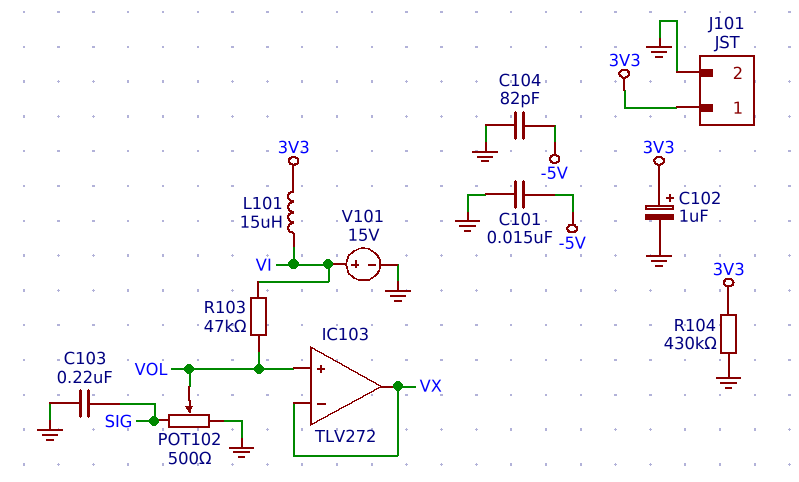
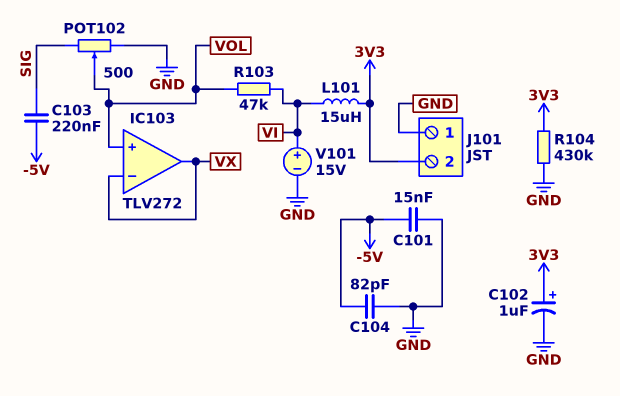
C103: 220nF (GND, SIG) -> 220nF (-5V, SIG)
J101 pin 1: 3V3 -> GND
J101 pin 2: GND -> 3V3

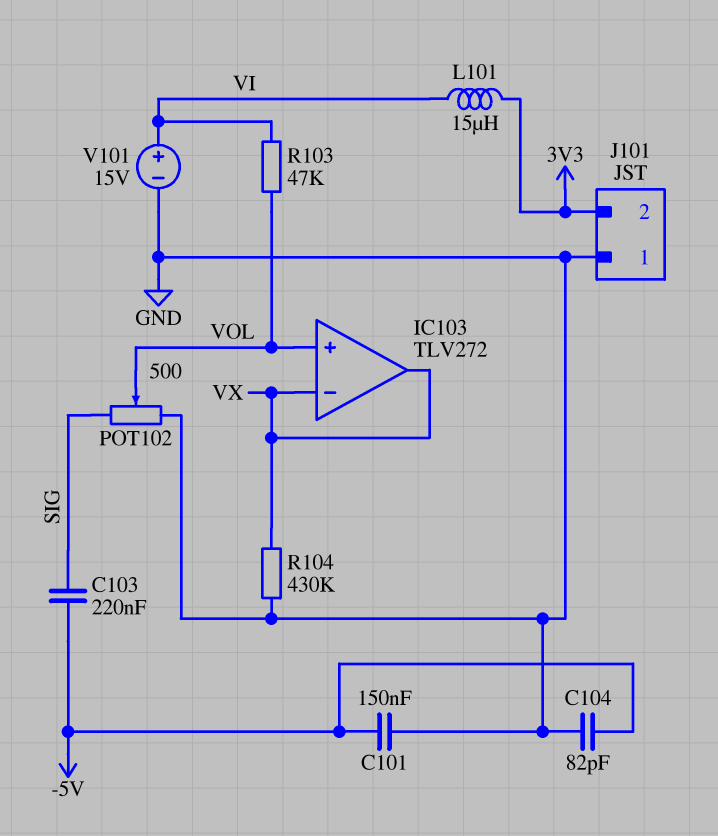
C101: 15nF (-5V, GND) -> 150nF (-5V, GND)
C102: 1uF (plus 3V3, minus GND) -> none
R104: 430k (3V3, GND) -> 430k (GND, VX)

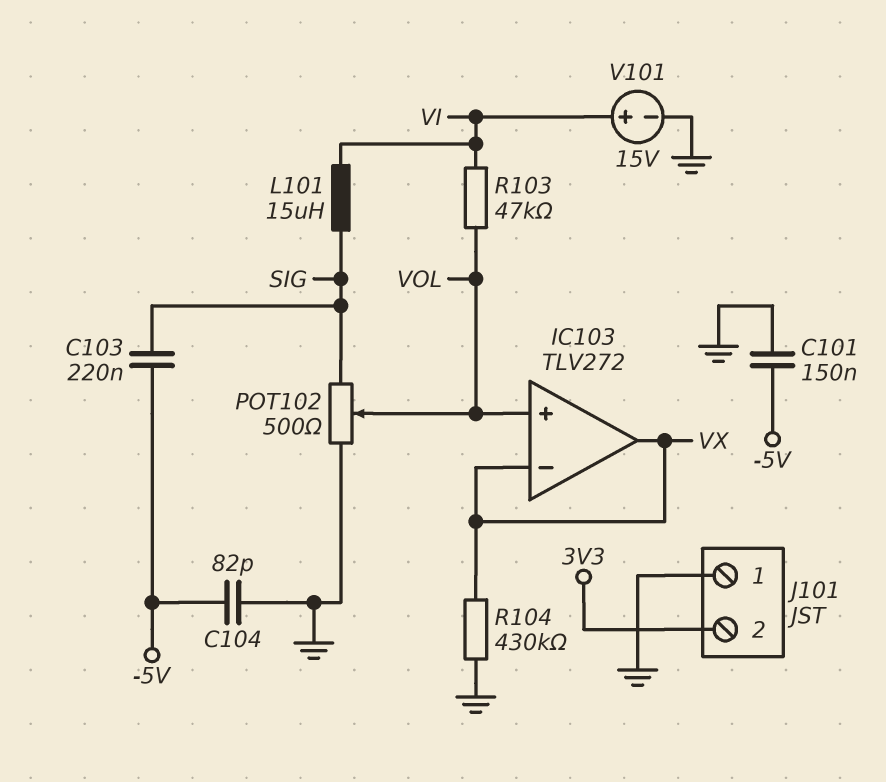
L101: 15uH (3V3, VI) -> 15uH (SIG, VI)

